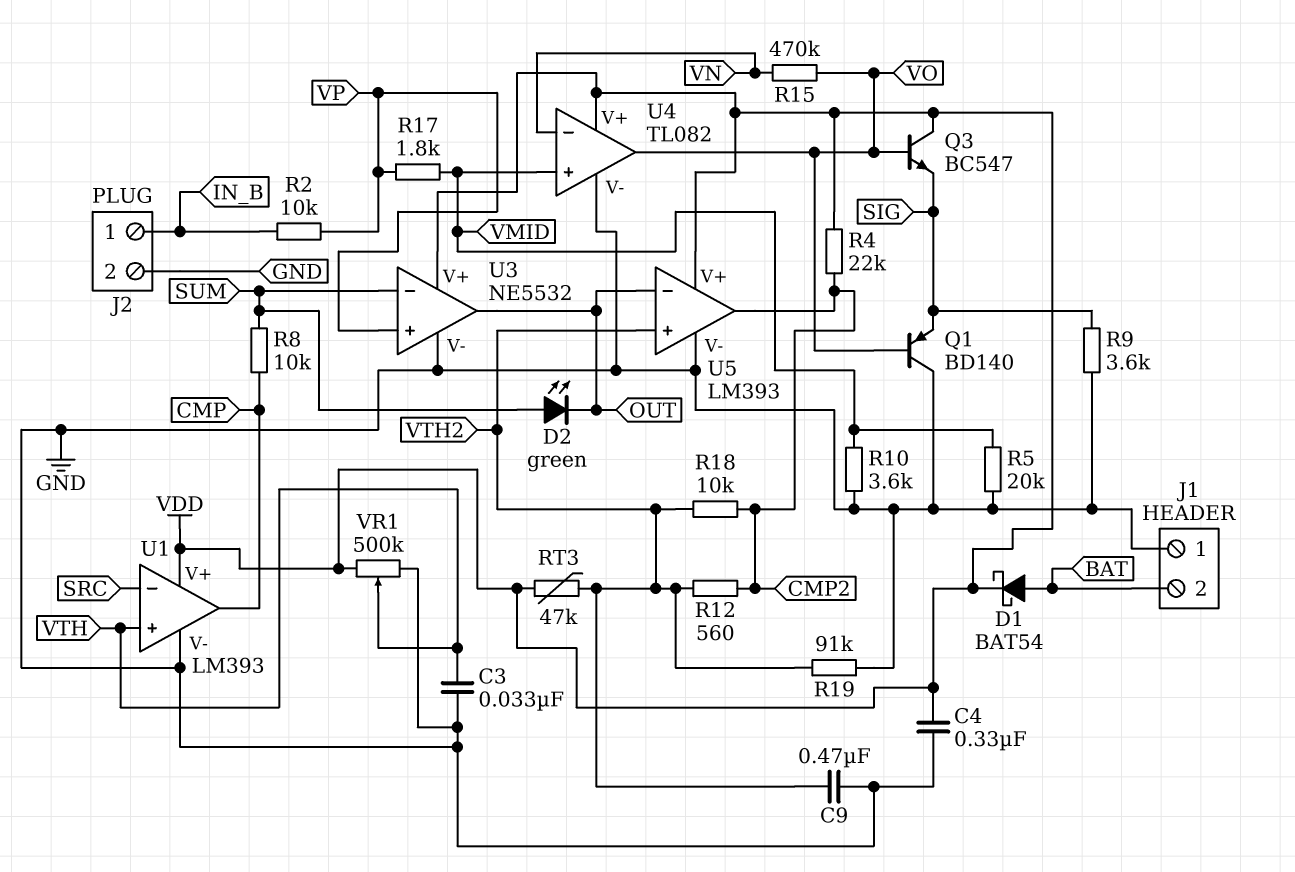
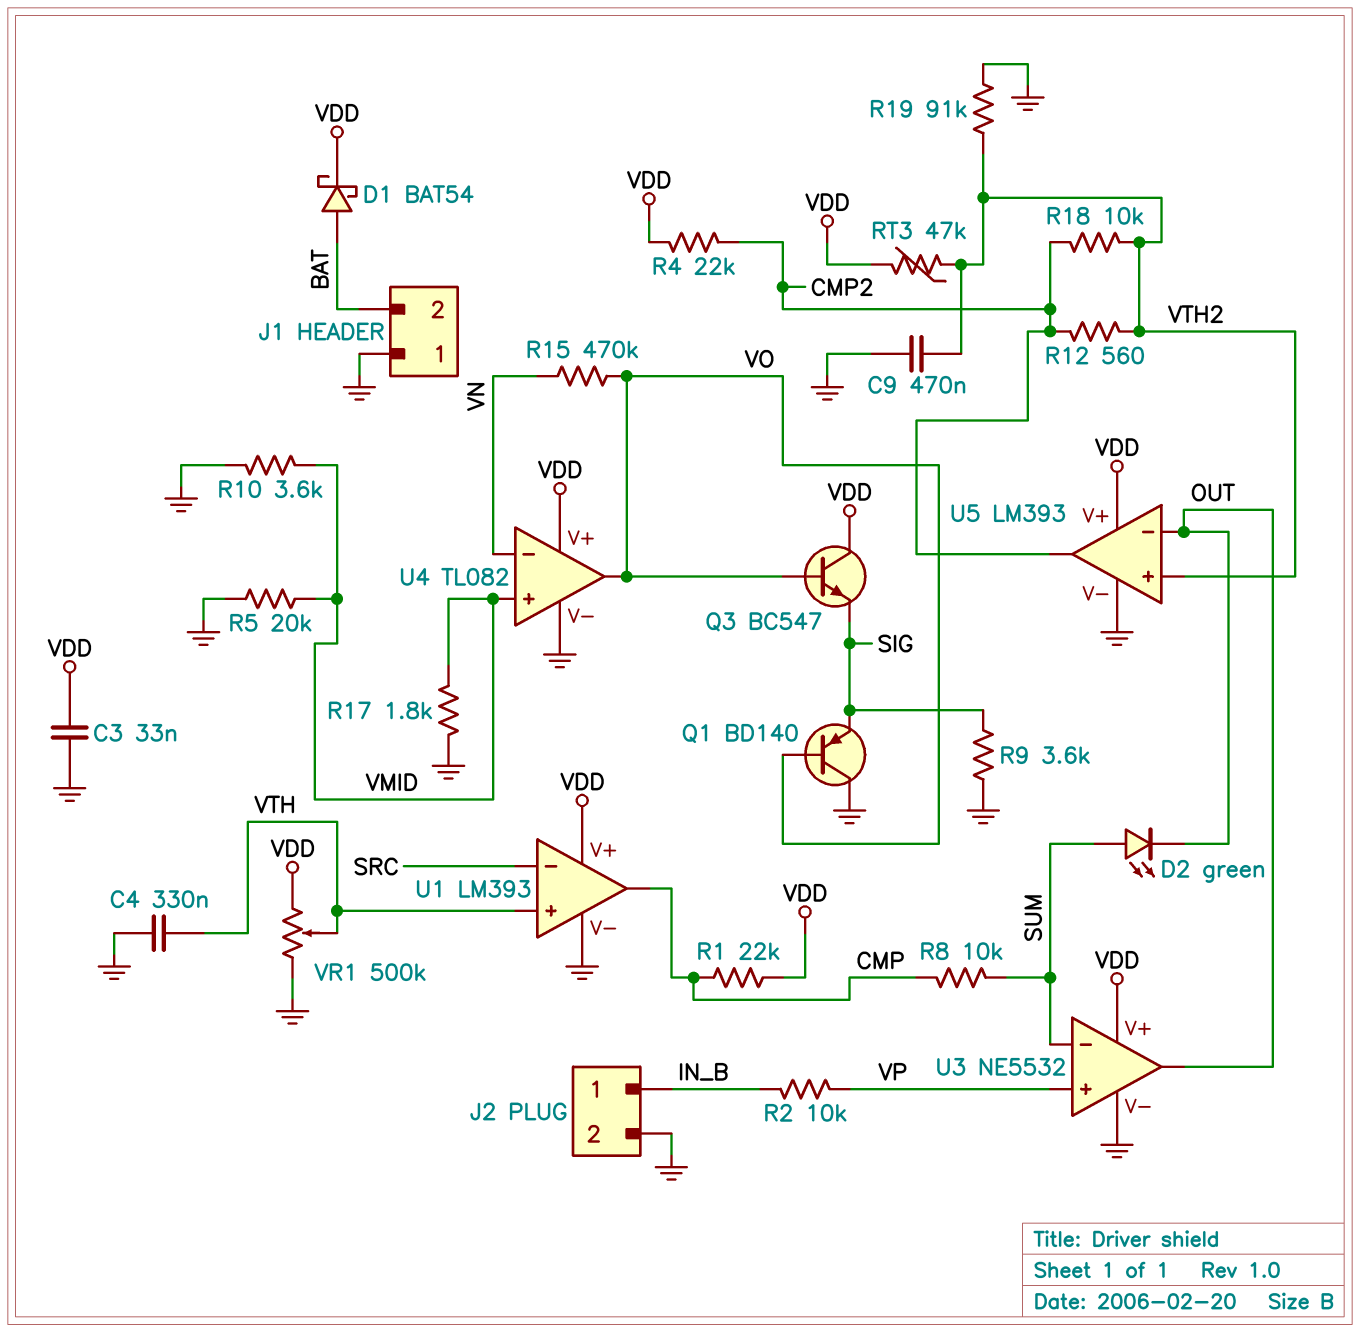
C3: 33nF (GND, VTH) -> 33nF (GND, VDD)
C4: 330nF (GND, VDD) -> 330nF (GND, VTH)
R1: none -> 22k (CMP, VDD)
R17: 1.8k (VMID, VP) -> 1.8k (GND, VMID)

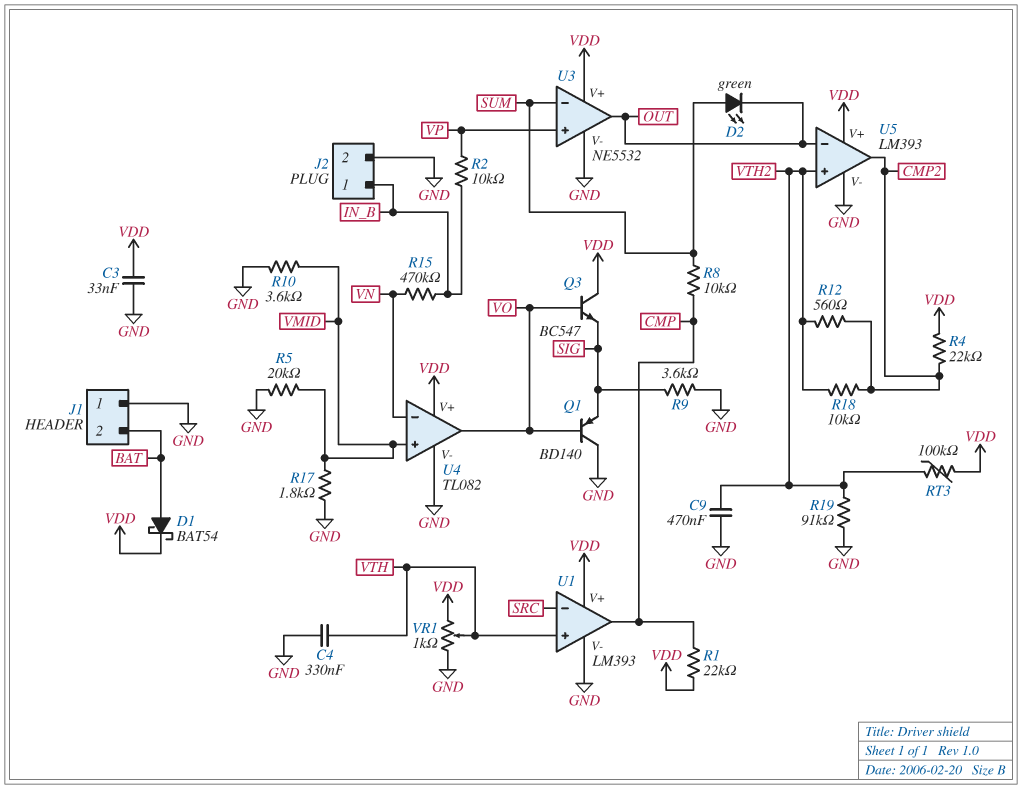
R15: 470k (VN, VO) -> 470k (IN_B, VN)
RT3: 47k (VDD, VTH2) -> 100k (VDD, VTH2)
VR1: 500k (GND, VDD, wiper VTH) -> 1k (GND, VDD, wiper VTH)

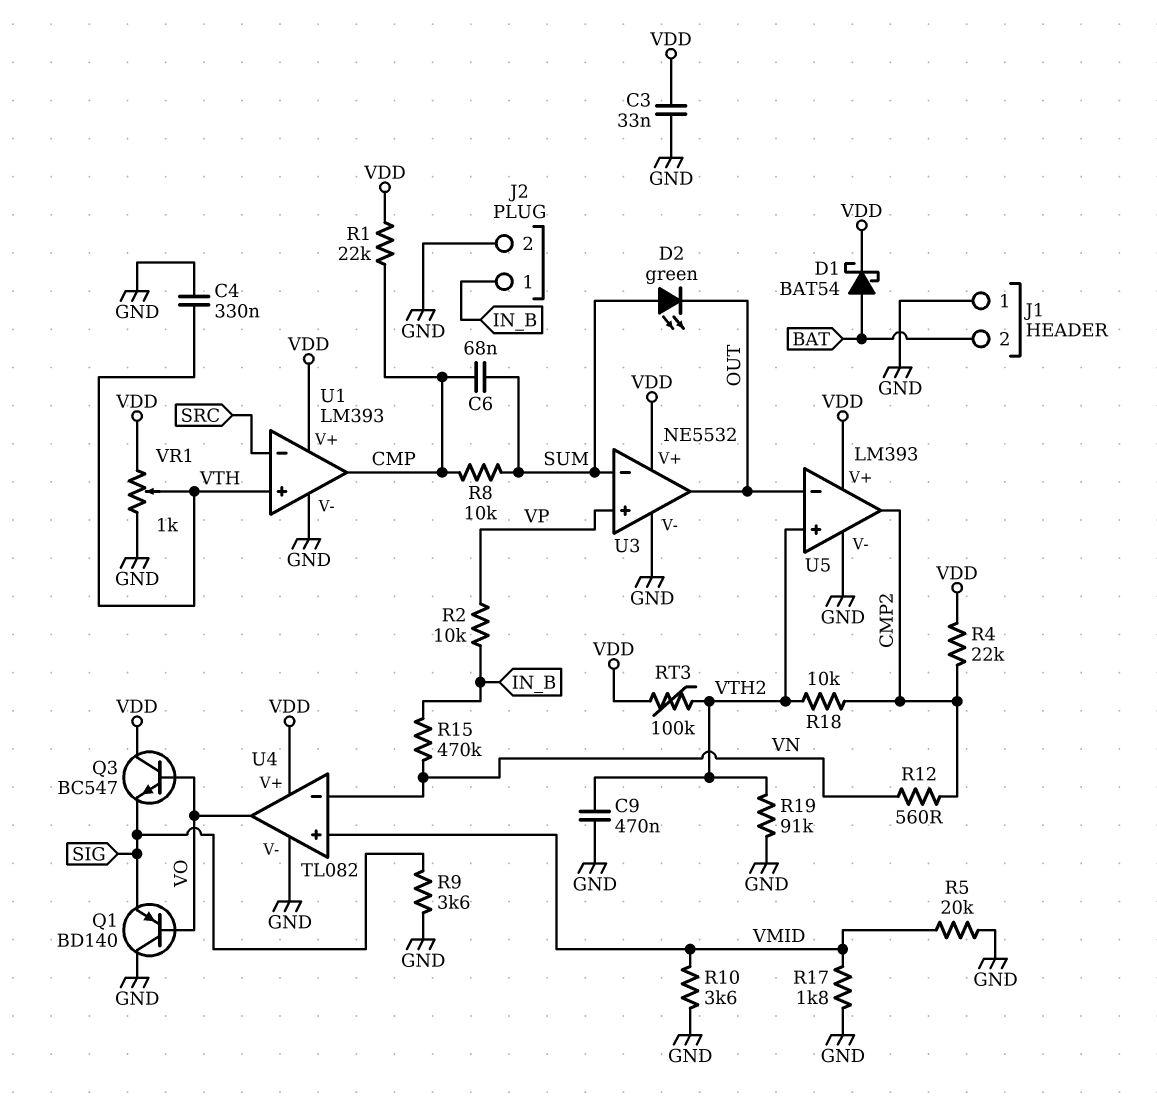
C6: none -> 68nF (CMP, SUM)
R12: 560 (CMP2, VTH2) -> 560 (CMP2, VN)

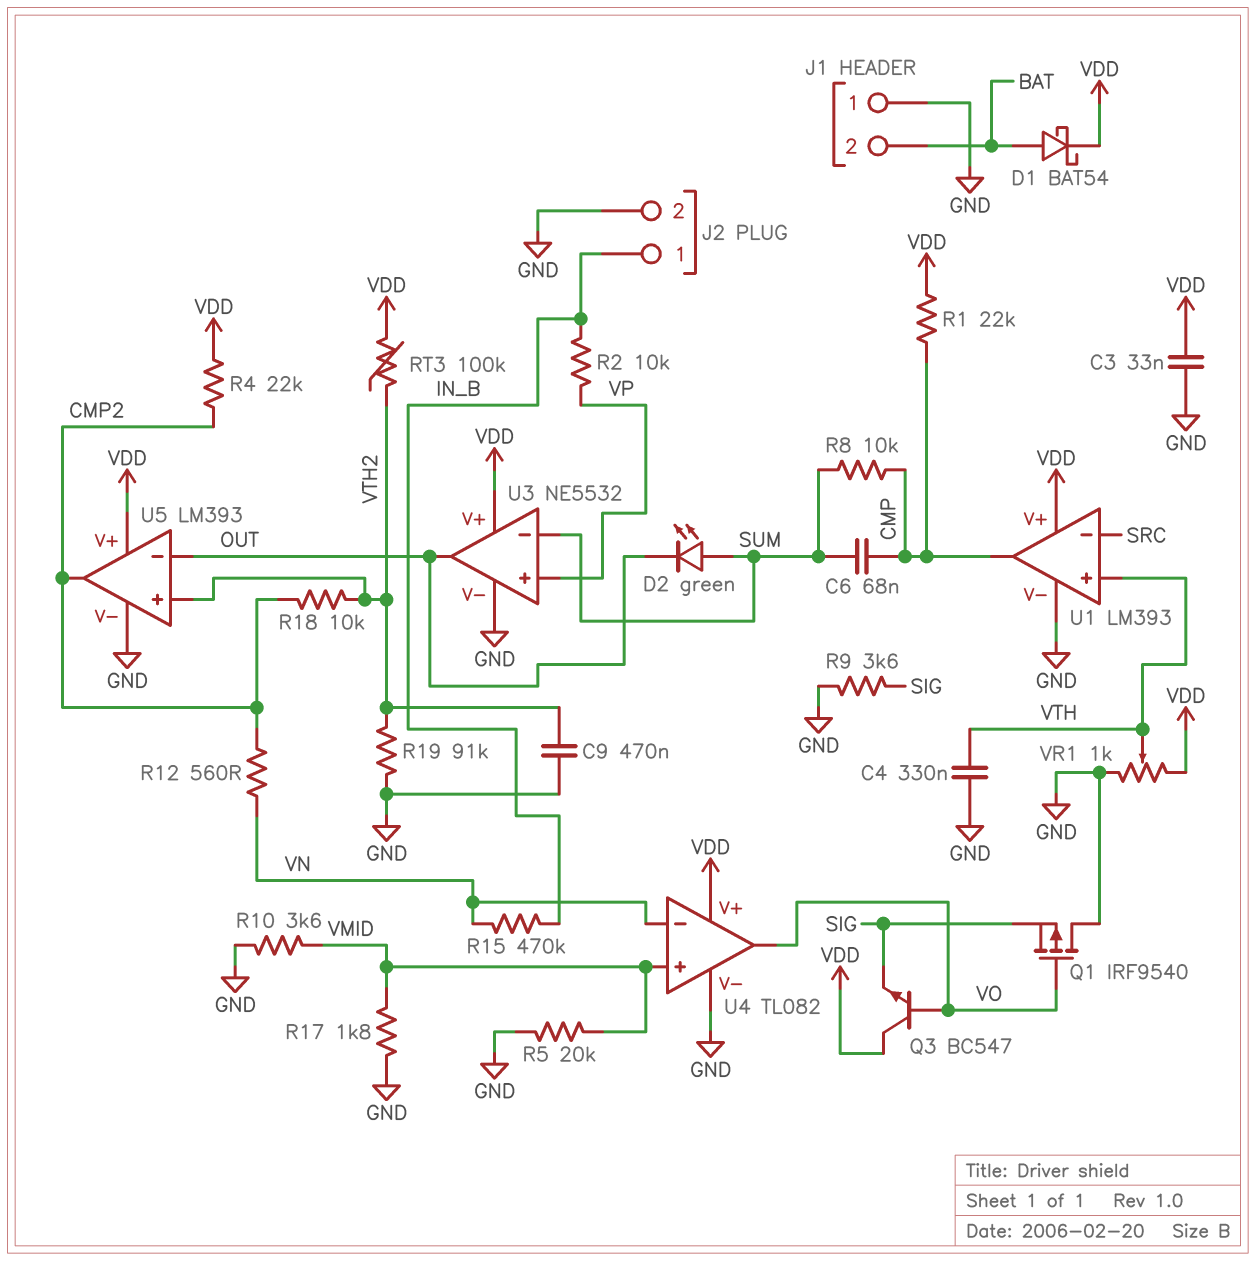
Q1: PNP BD140 (B VO, C GND, E SIG) -> PMOS IRF9540 (G VO, D GND, S SIG)

